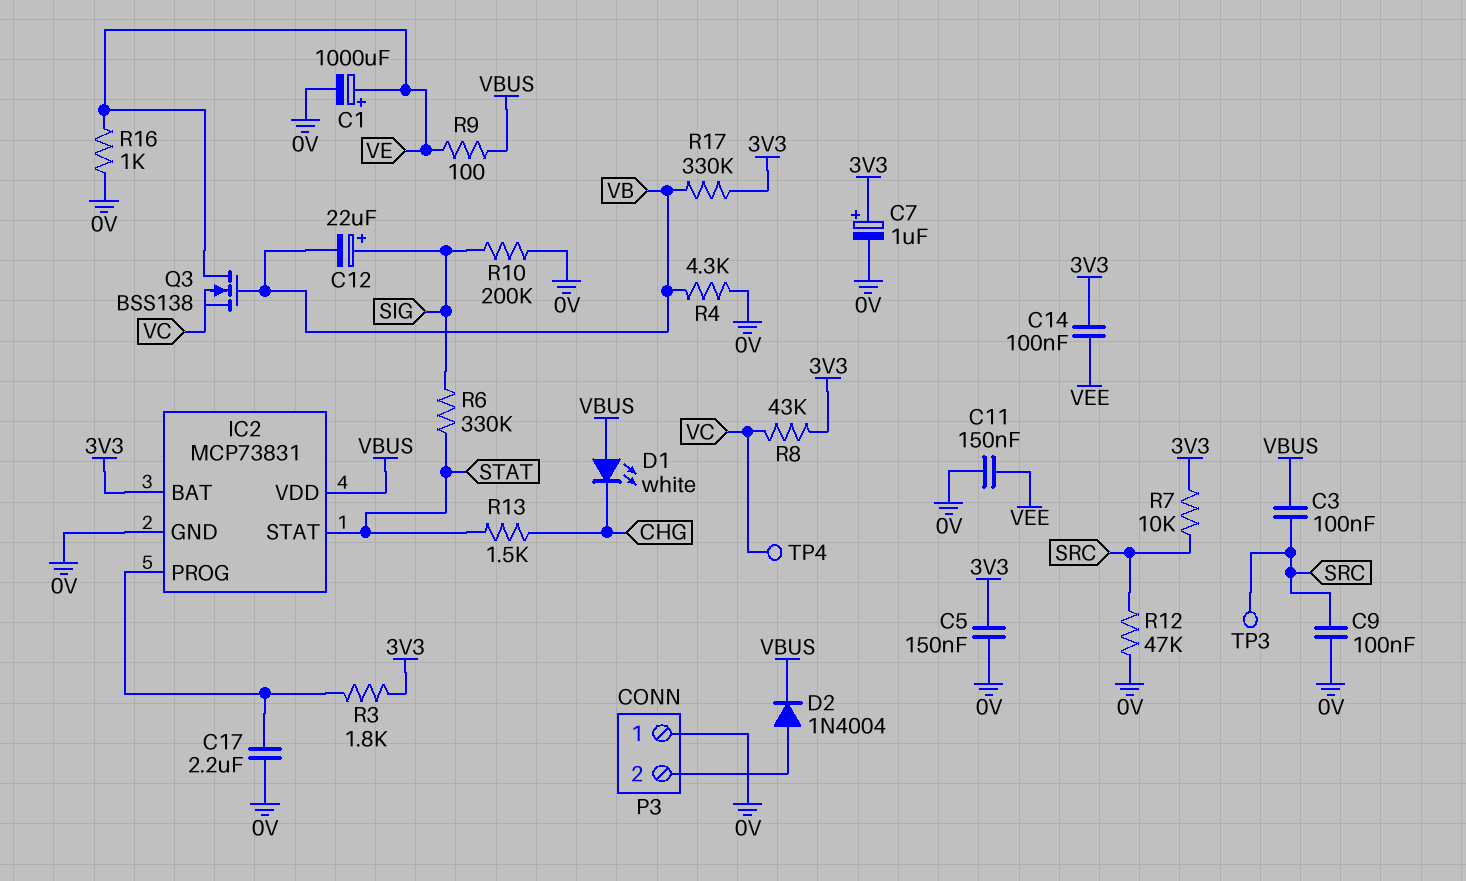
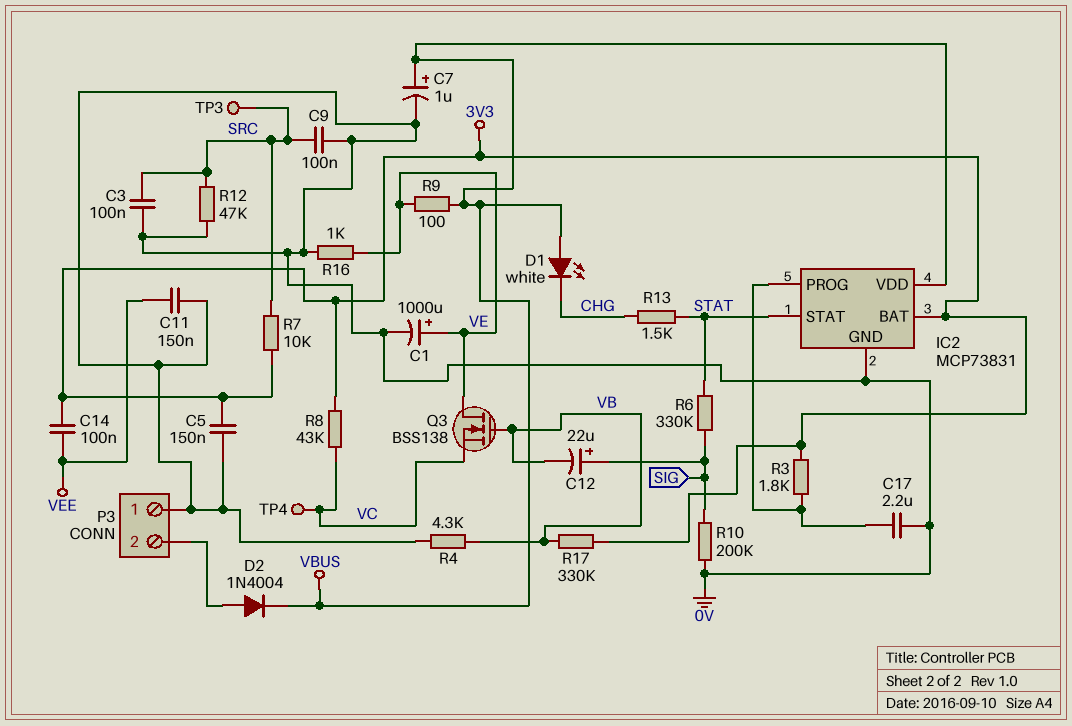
C3: 100nF (SRC, VBUS) -> 100nF (0V, SRC)
C7: 1uF (plus 3V3, minus 0V) -> 1uF (plus VBUS, minus 0V)

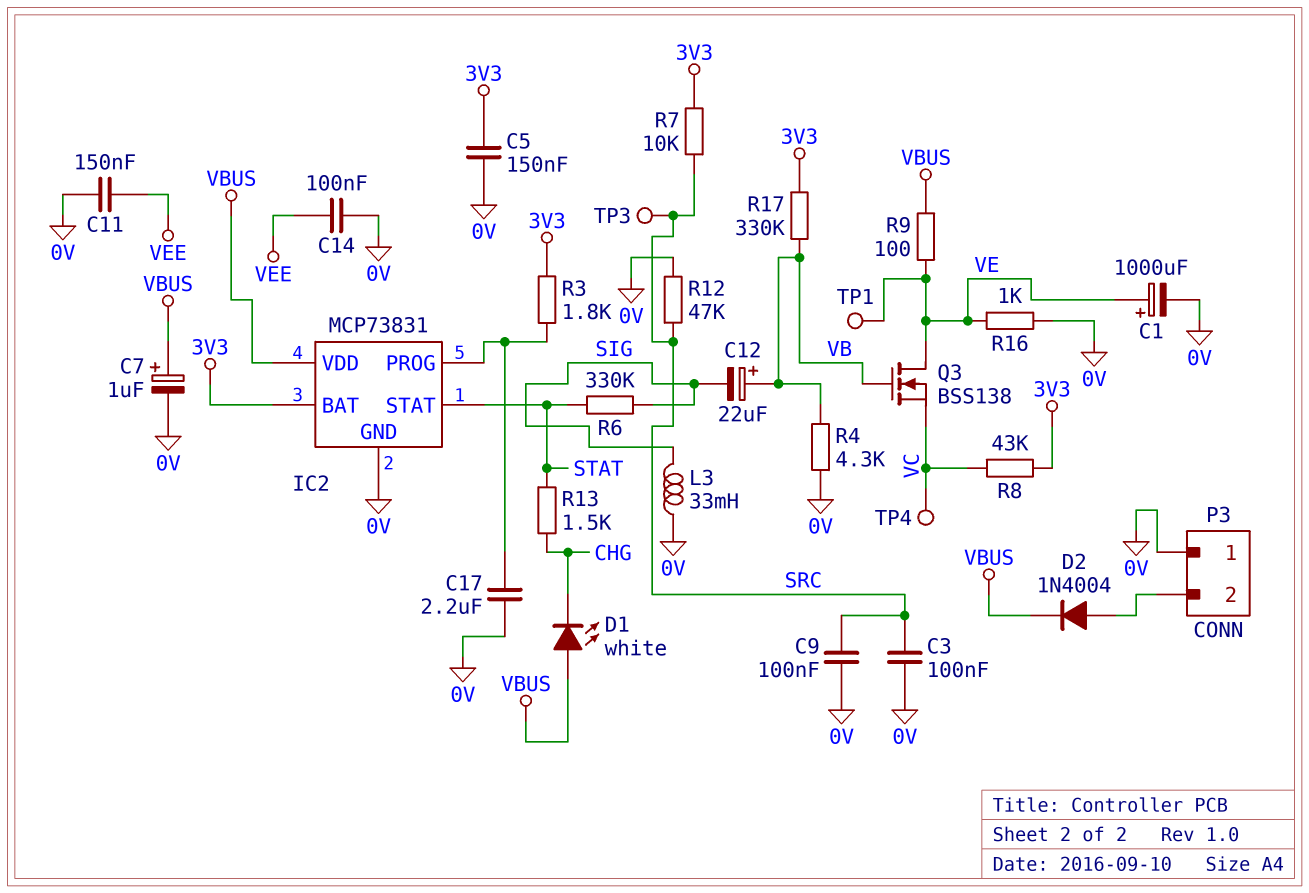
C12: 22uF (plus SIG, minus VB) -> 22uF (plus VB, minus SIG)
C14: 100nF (3V3, VEE) -> 100nF (0V, VEE)
L3: none -> 33mH (0V, SIG)
R10: 200k (0V, SIG) -> none
TP1: none -> test point (VE)

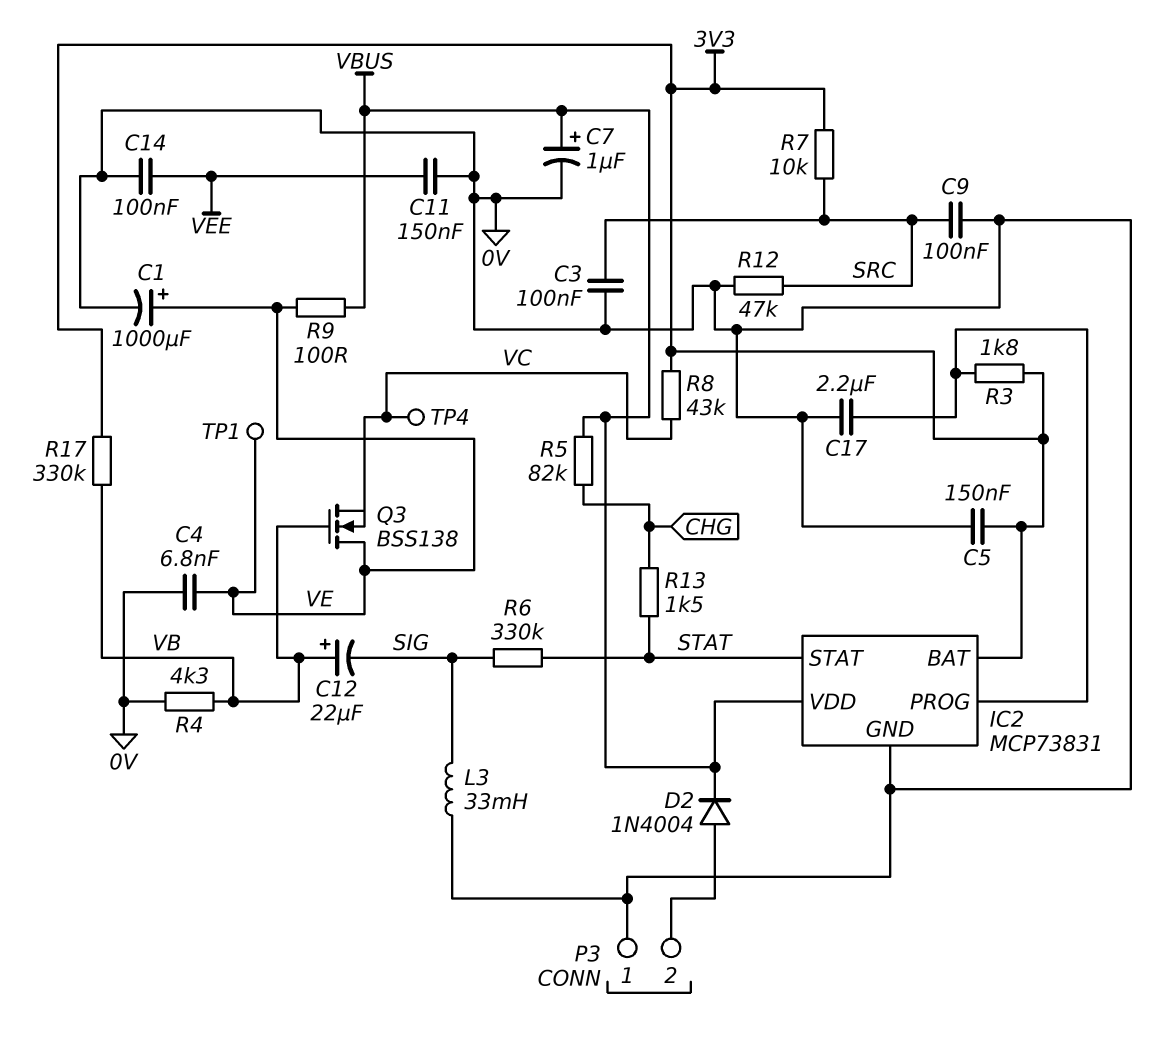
C4: none -> 6.8nF (0V, VE)
D1: LED white (A VBUS, K CHG) -> none
R5: none -> 82k (CHG, VBUS)
R16: 1k (0V, VE) -> none
TP3: test point (SRC) -> none

